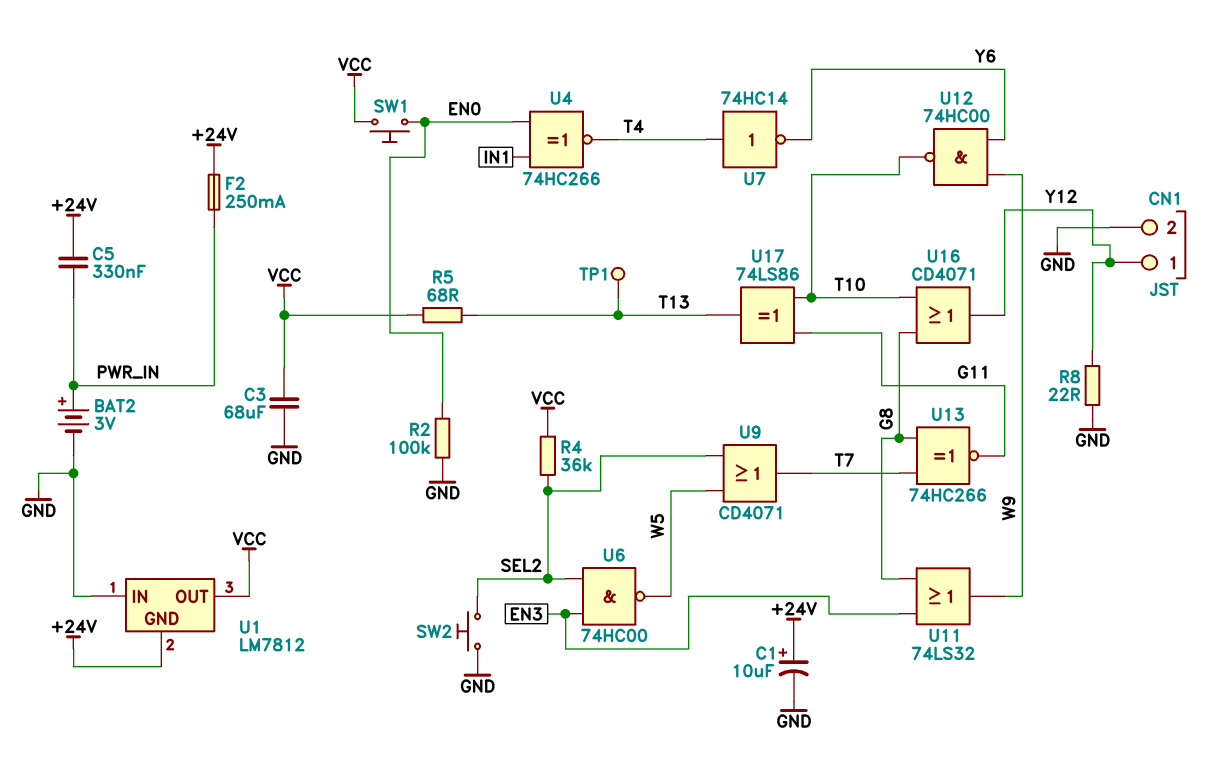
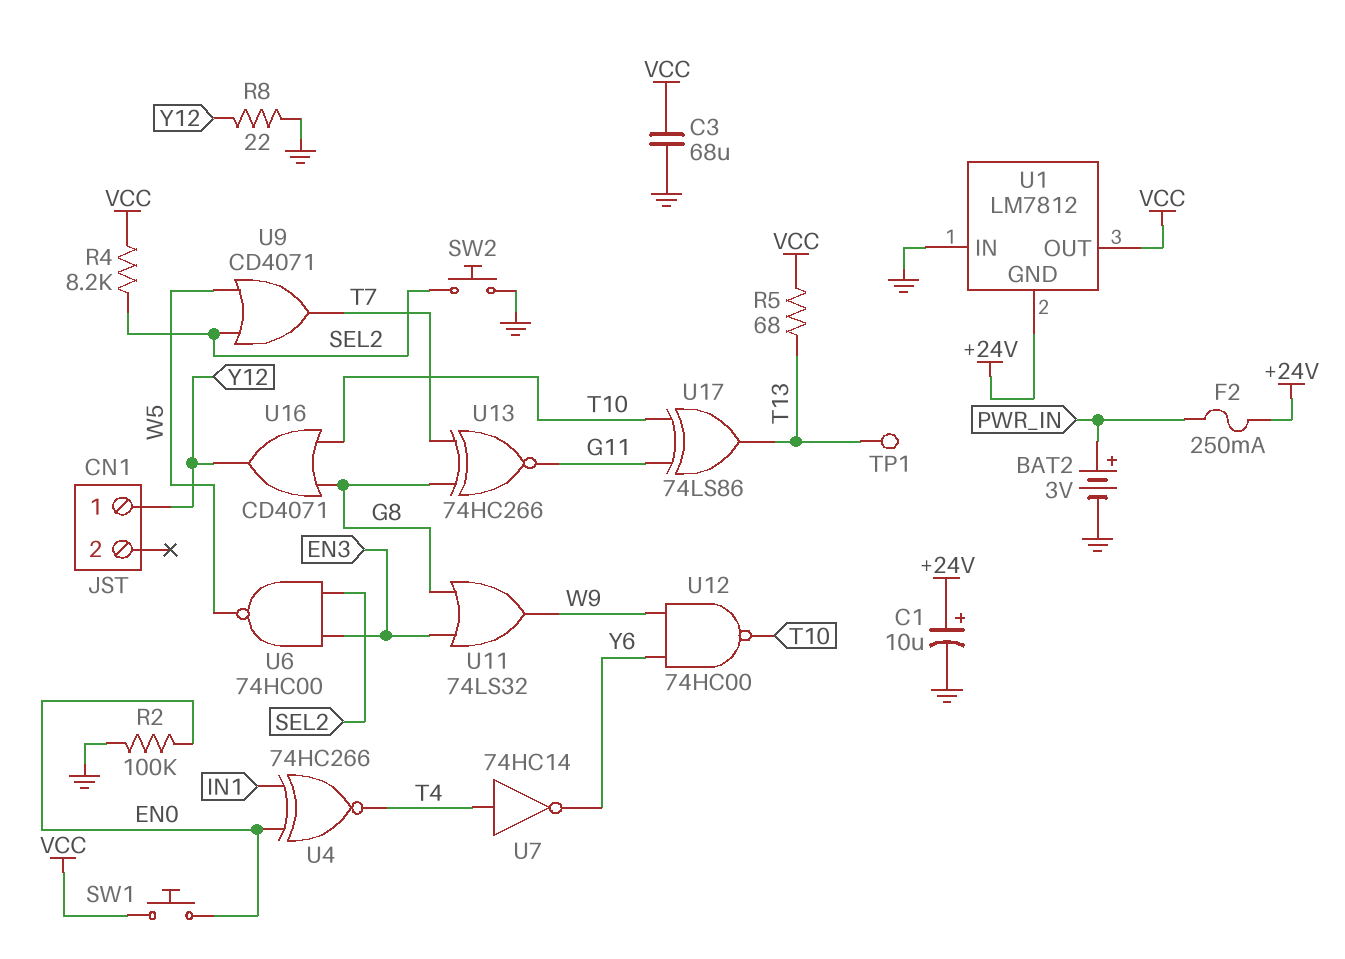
C5: 330nF (+24V, PWR_IN) -> none
CN1 pin 2: GND -> none
R4: 36k (SEL2, VCC) -> 8.2k (SEL2, VCC)

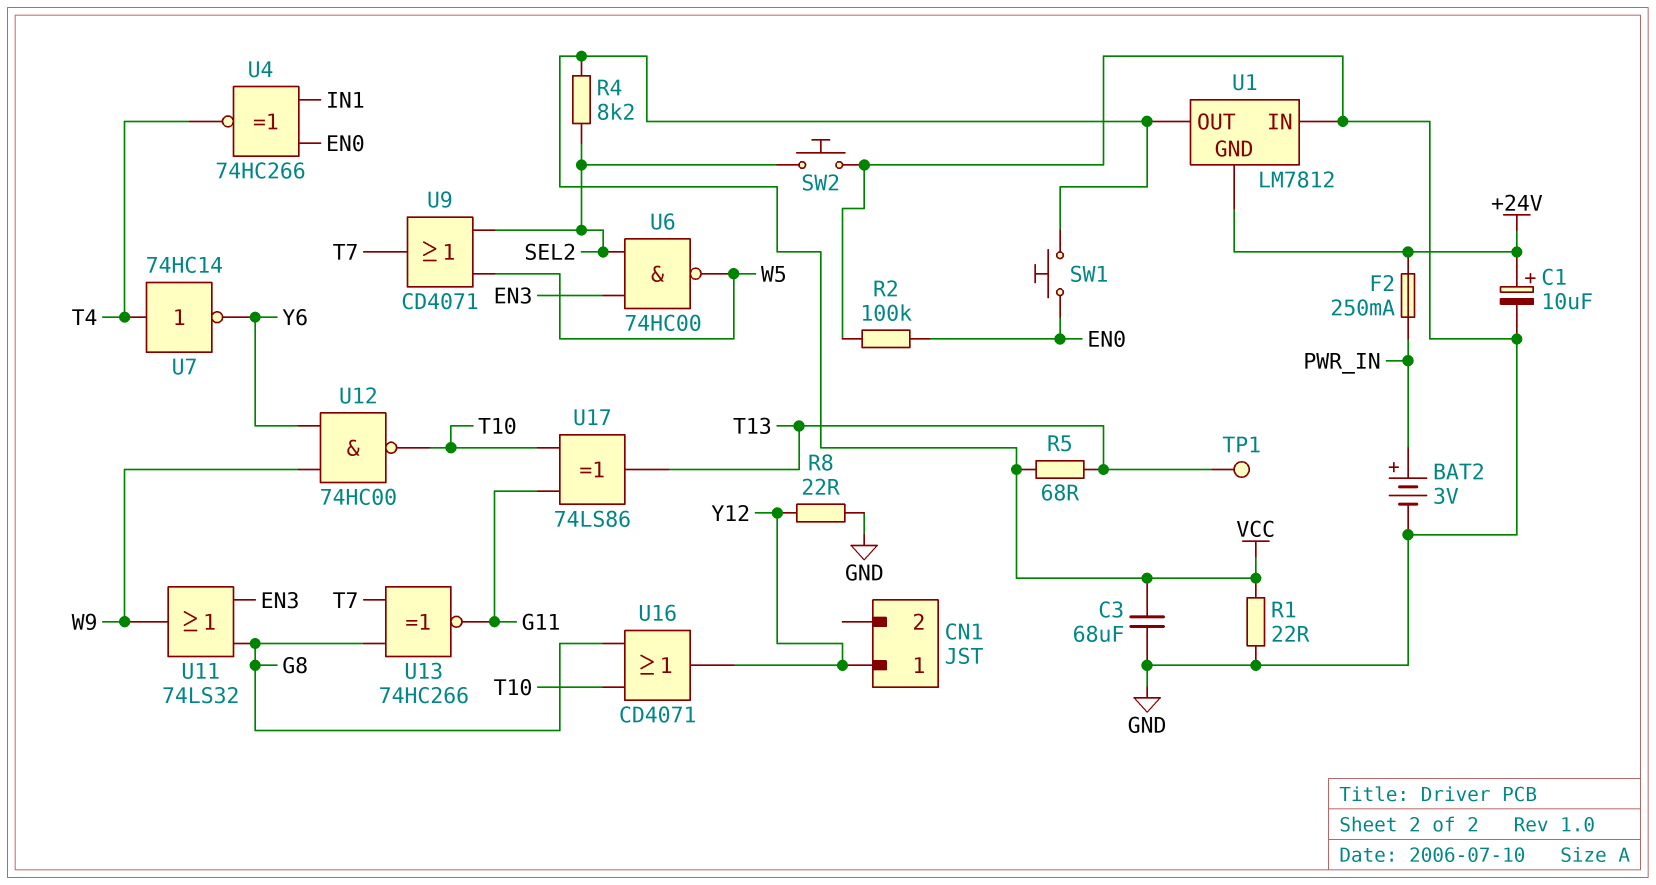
R1: none -> 22 (GND, VCC)

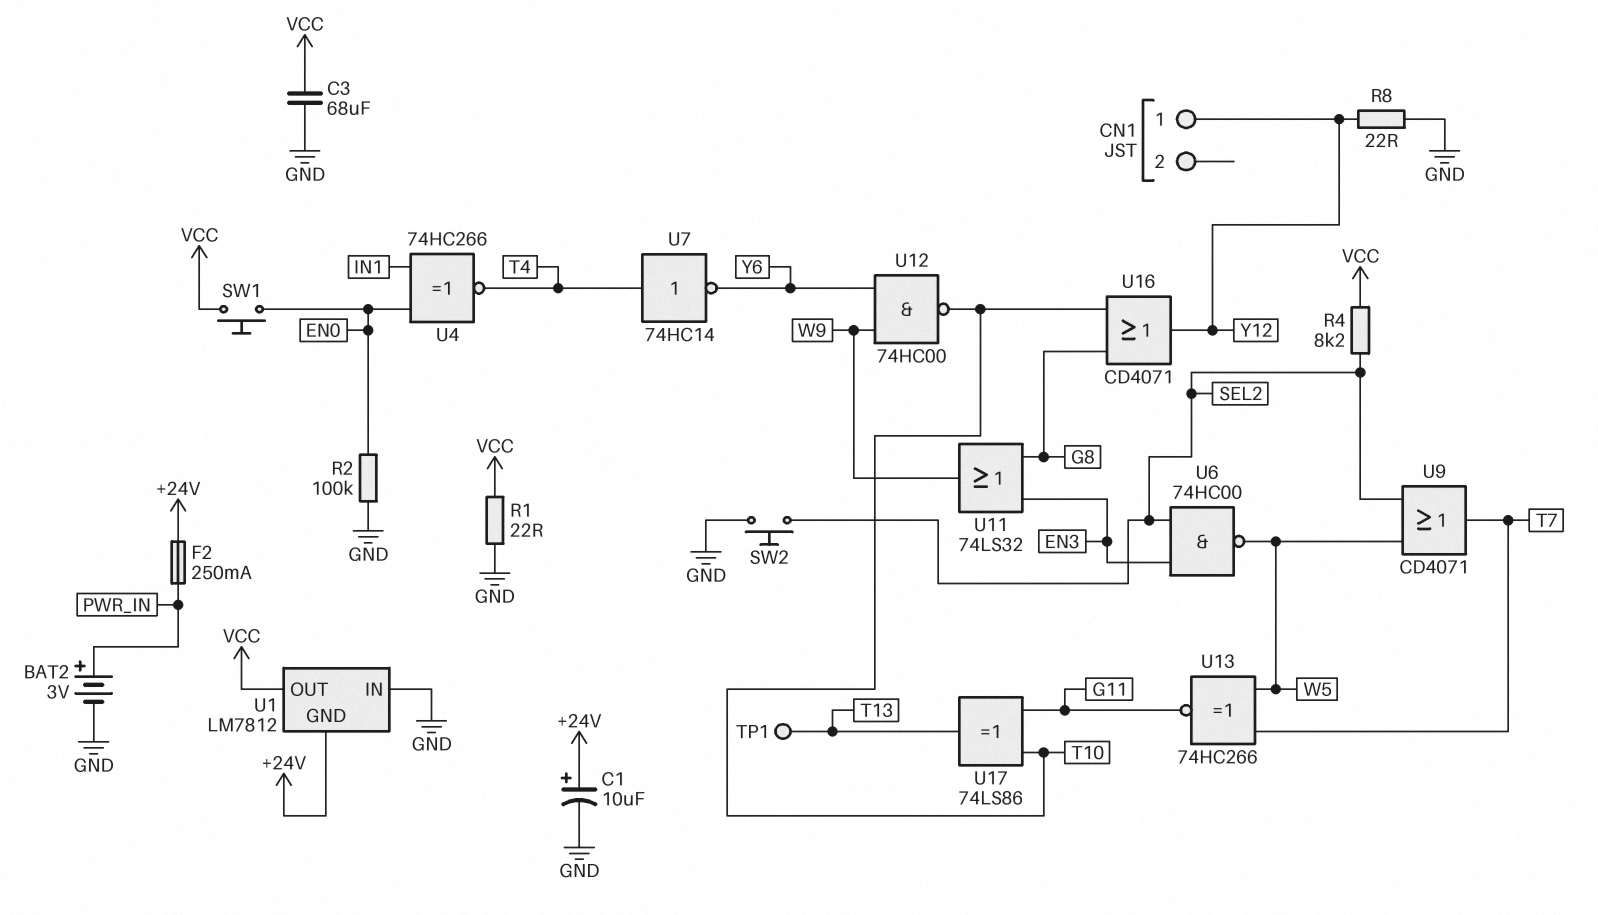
R5: 68 (T13, VCC) -> none
U13: XNOR 74HC266 (in G8, in T7, out G11) -> XNOR 74HC266 (in T7, in W5, out G11)

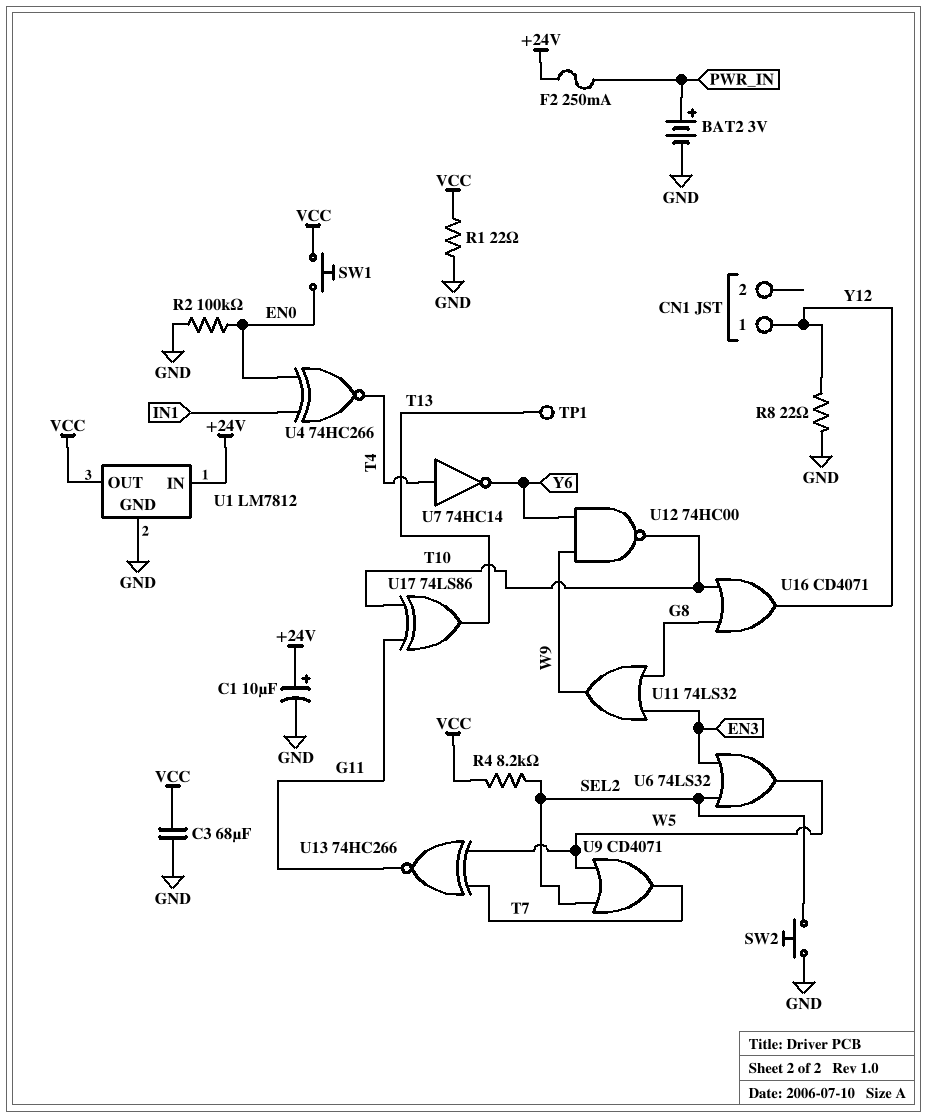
U1 pin GND: +24V -> GND
U1 pin IN: GND -> +24V
U6: NAND 74HC00 (in EN3, in SEL2, out W5) -> OR 74LS32 (in EN3, in SEL2, out W5)

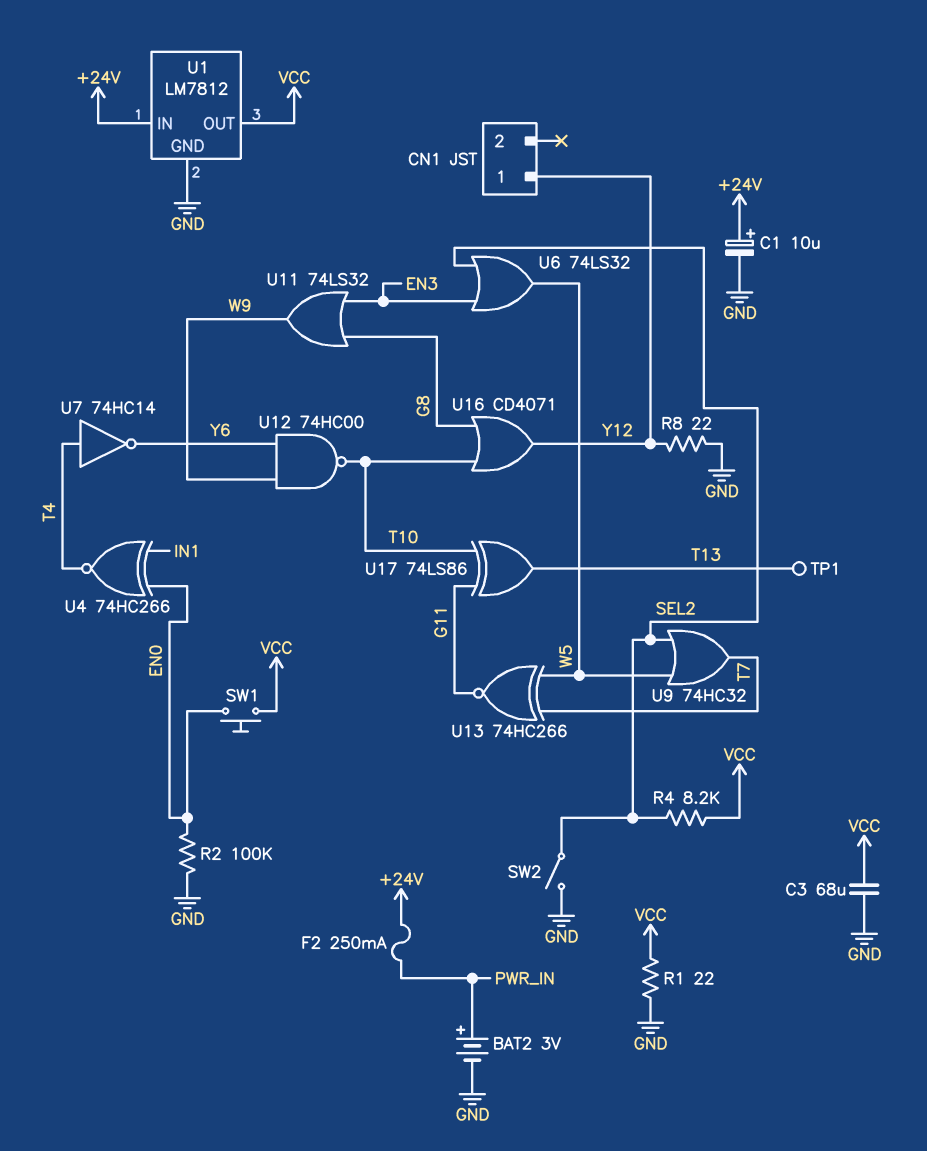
SW2: button (GND, SEL2) -> switch (GND, SEL2)
U9: OR CD4071 (in SEL2, in W5, out T7) -> OR 74HC32 (in SEL2, in W5, out T7)

